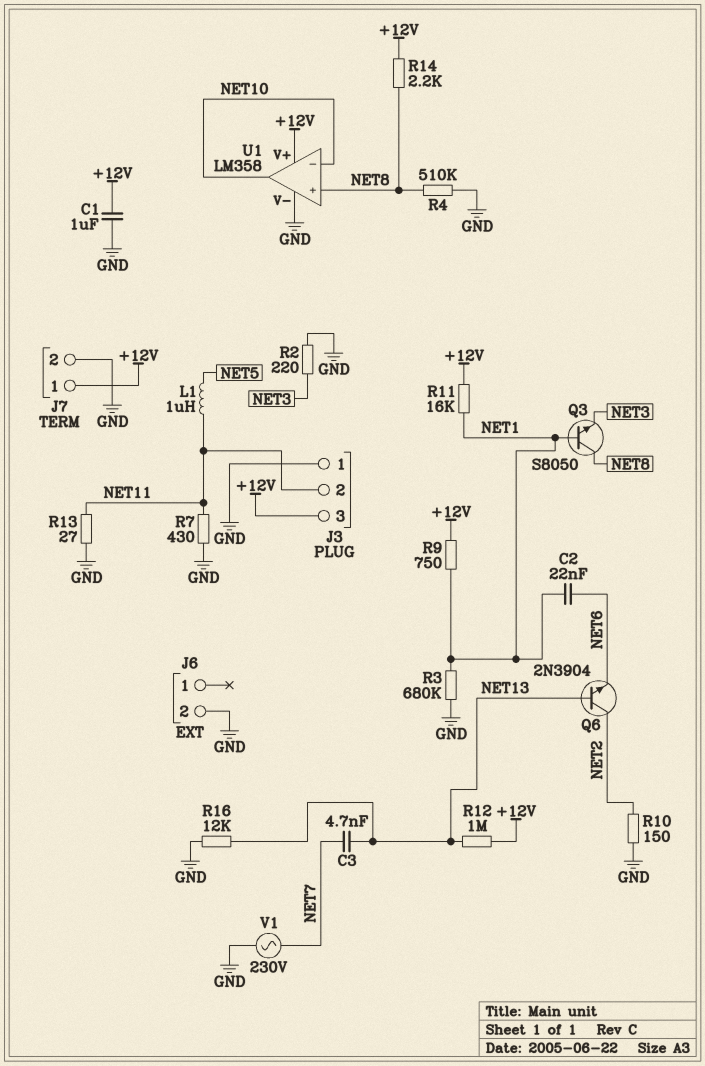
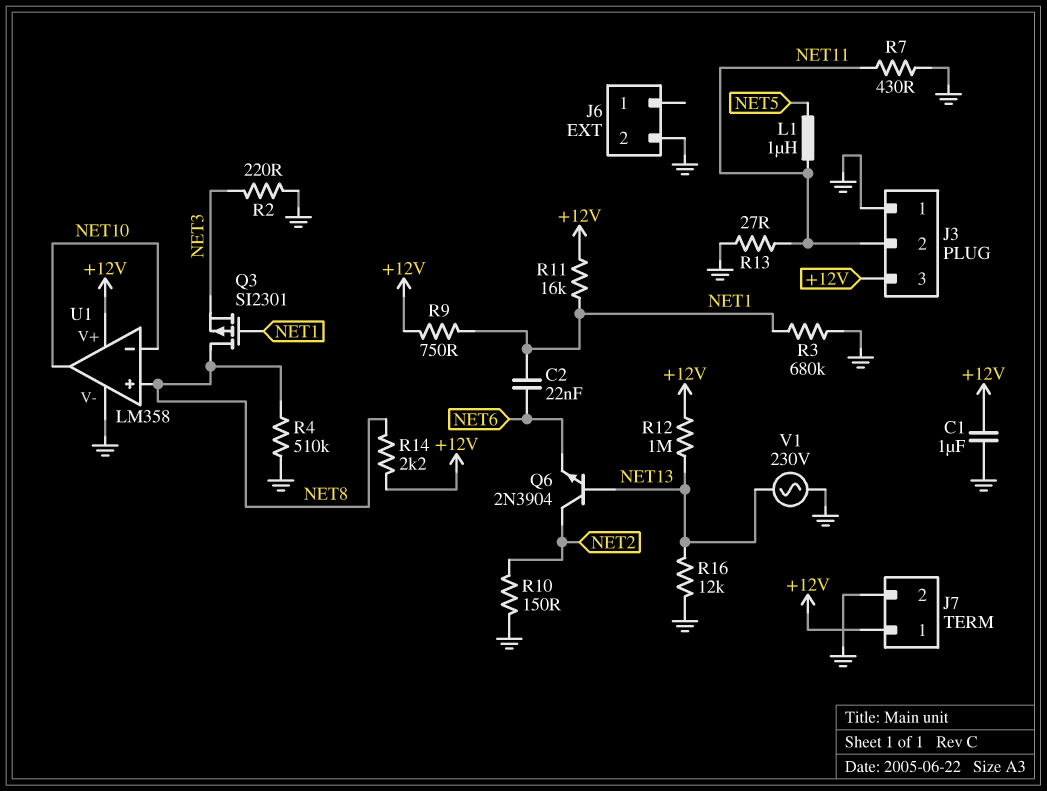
C3: 4.7nF (NET7, NET13) -> none
Q3: NPN S8050 (B NET1, C NET8, E NET3) -> PMOS SI2301 (G NET1, D NET8, S NET3)
V1: AC 230V (GND, NET7) -> AC 230V (GND, NET13)

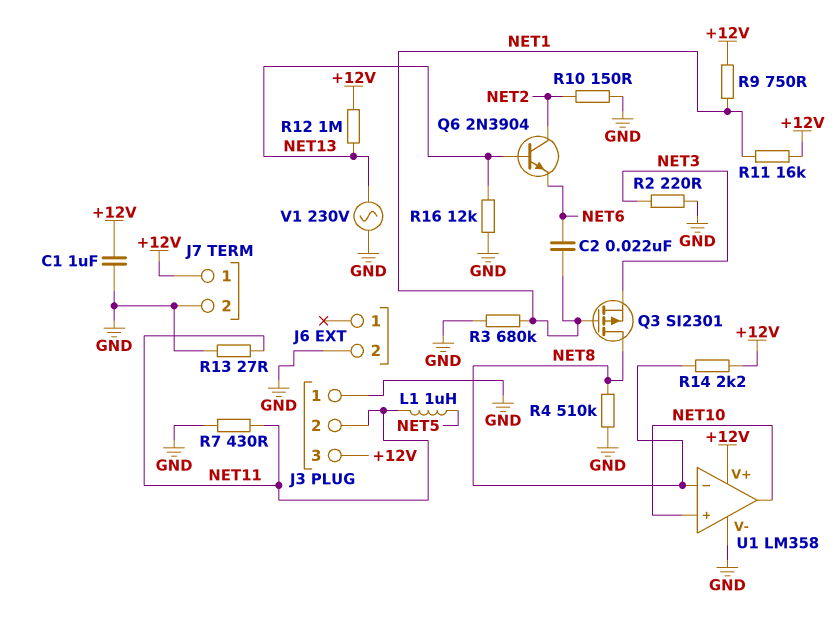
U1 pin in+: NET8 -> NET10
U1 pin in-: NET10 -> NET8

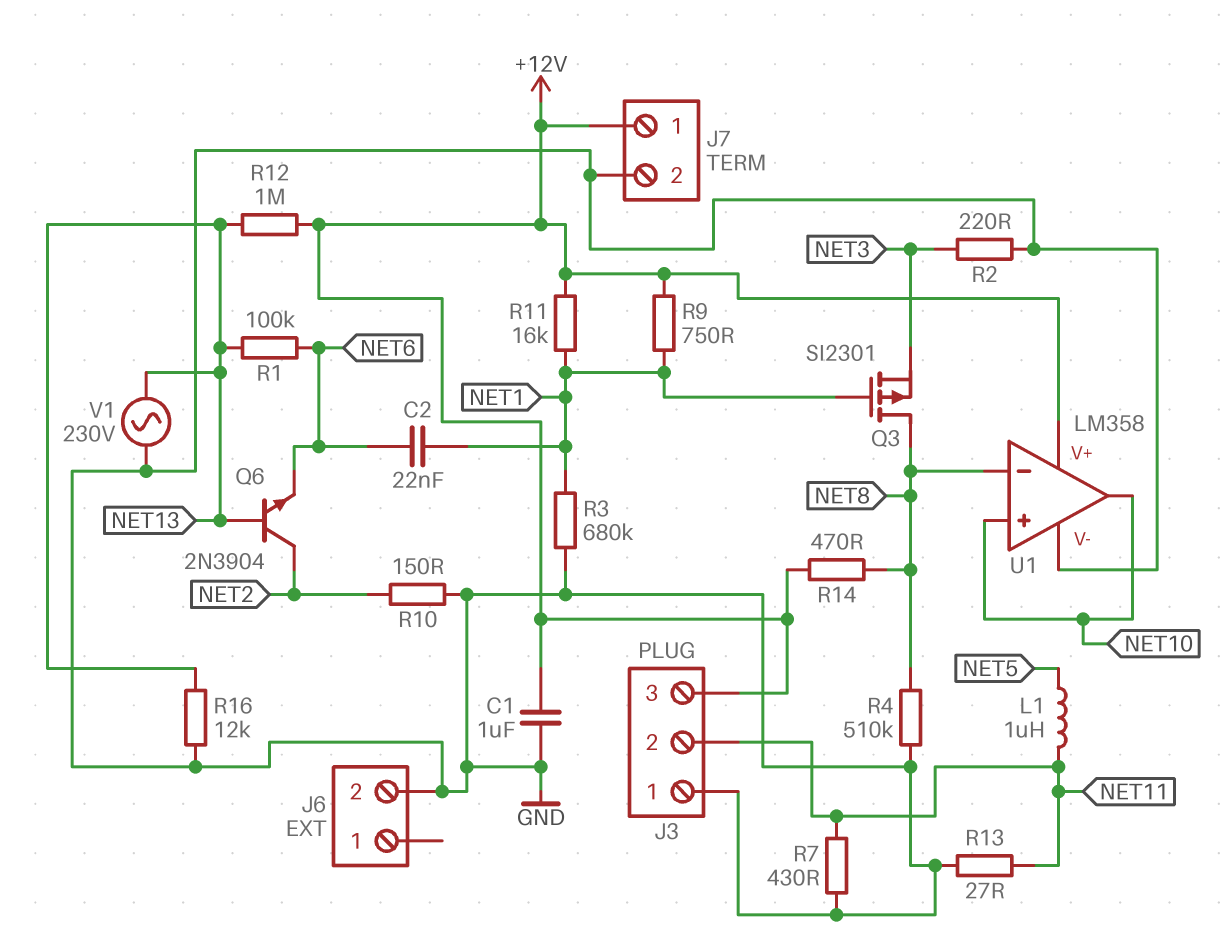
R1: none -> 100k (NET6, NET13)
R14: 2.2k (+12V, NET8) -> 470 (+12V, NET8)

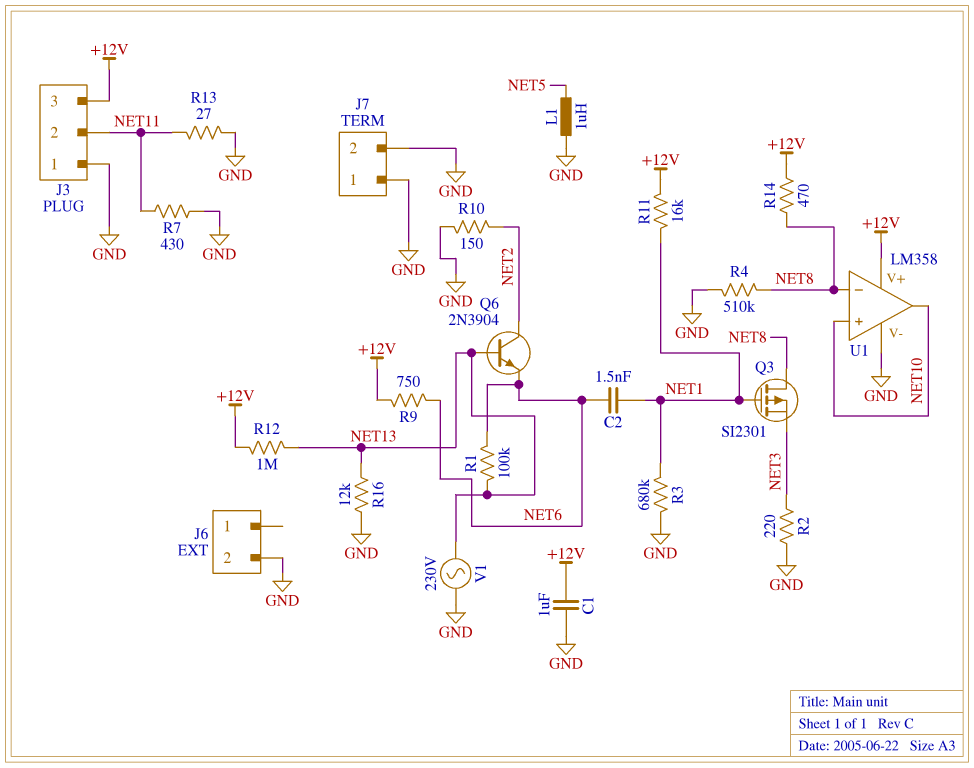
C2: 22nF (NET1, NET6) -> 1.5nF (NET1, NET6)
J7 pin 1: +12V -> GND
L1: 1uH (NET5, NET11) -> 1uH (GND, NET5)
R9: 750 (+12V, NET1) -> 750 (+12V, NET6)

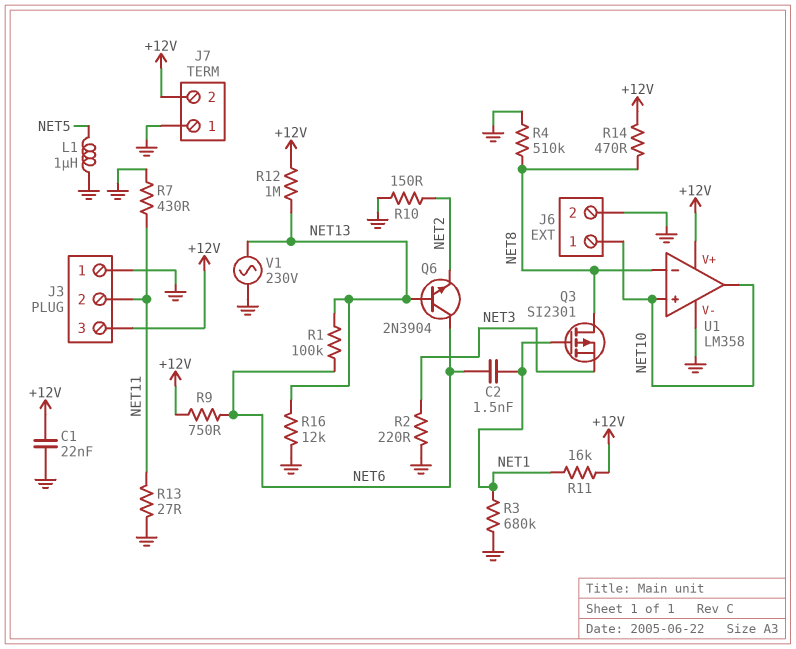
C1: 1uF (+12V, GND) -> 22nF (+12V, GND)
J6 pin 1: none -> NET10
J7 pin 2: GND -> +12V
Q6: NPN 2N3904 (B NET13, C NET2, E NET6) -> NPN 2N3904 (B NET13, C NET6, E NET2)

